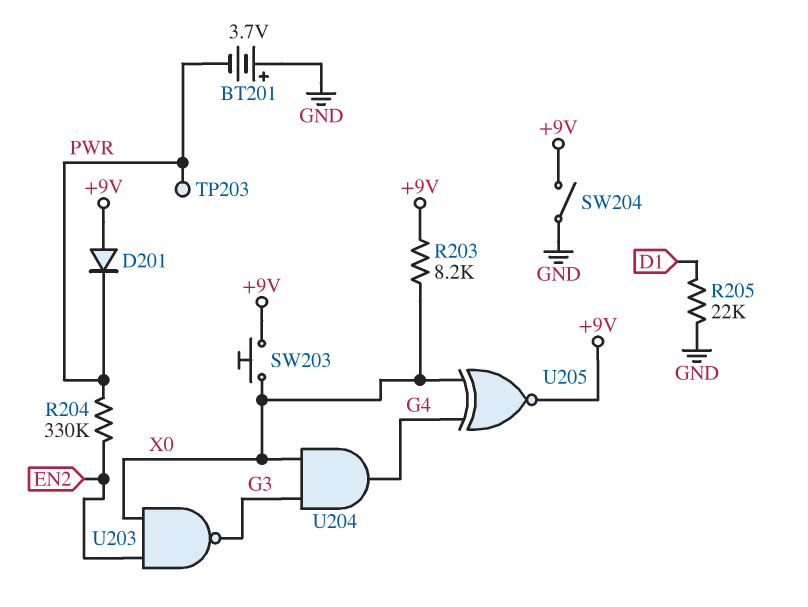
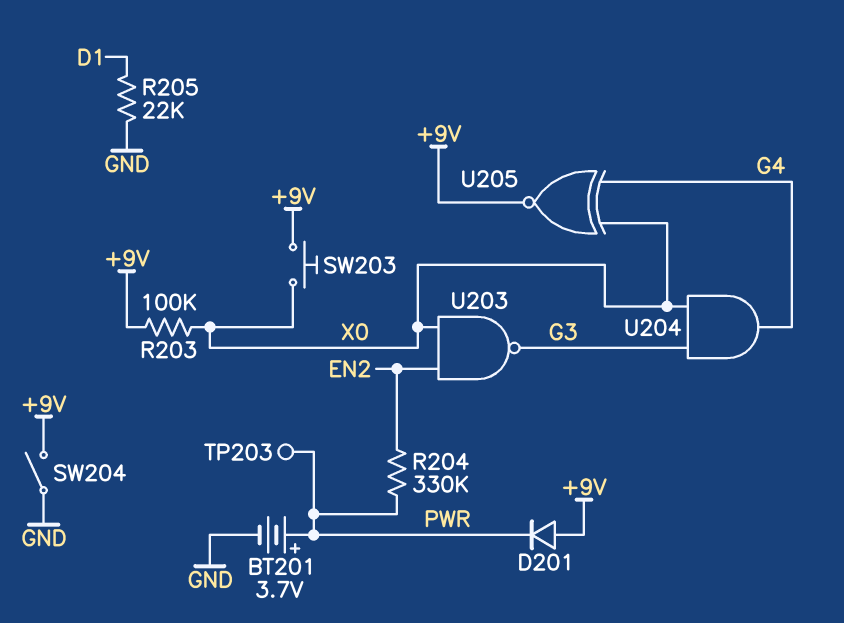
BT201: 3.7V (plus GND, minus PWR) -> 3.7V (plus PWR, minus GND)
R203: 8.2k (+9V, X0) -> 100k (+9V, X0)

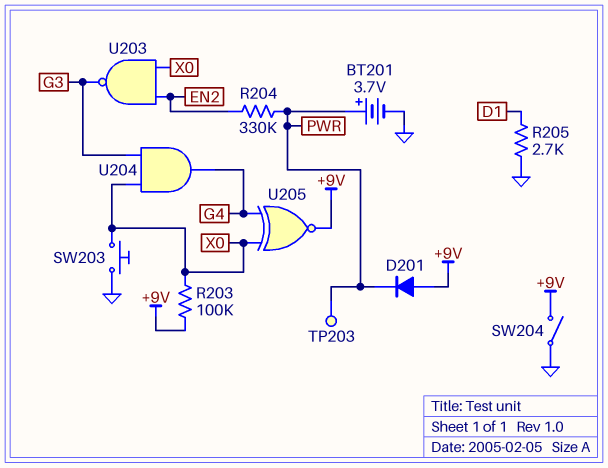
R205: 22k (D1, GND) -> 2.7k (D1, GND)
SW203: button (+9V, X0) -> button (GND, X0)

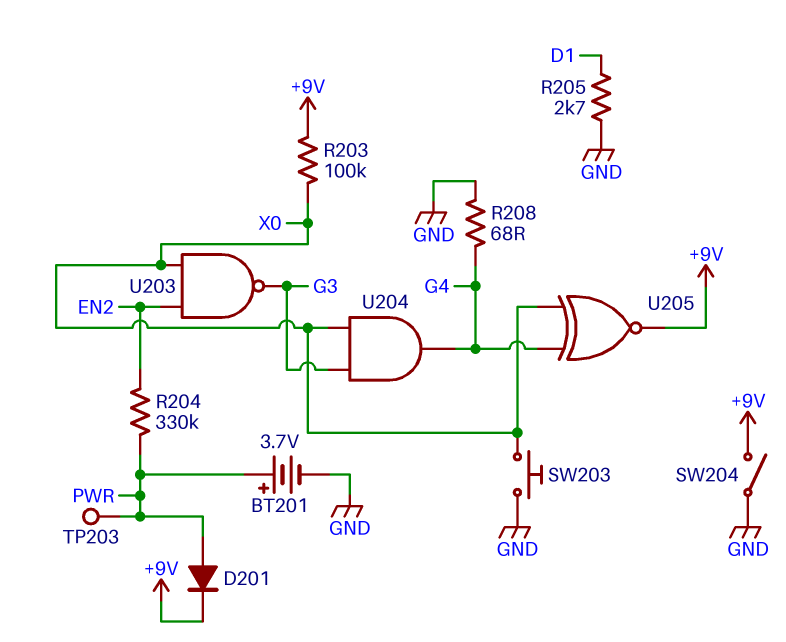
D201: diode (A +9V, K PWR) -> diode (A PWR, K +9V)
R208: none -> 68 (G4, GND)

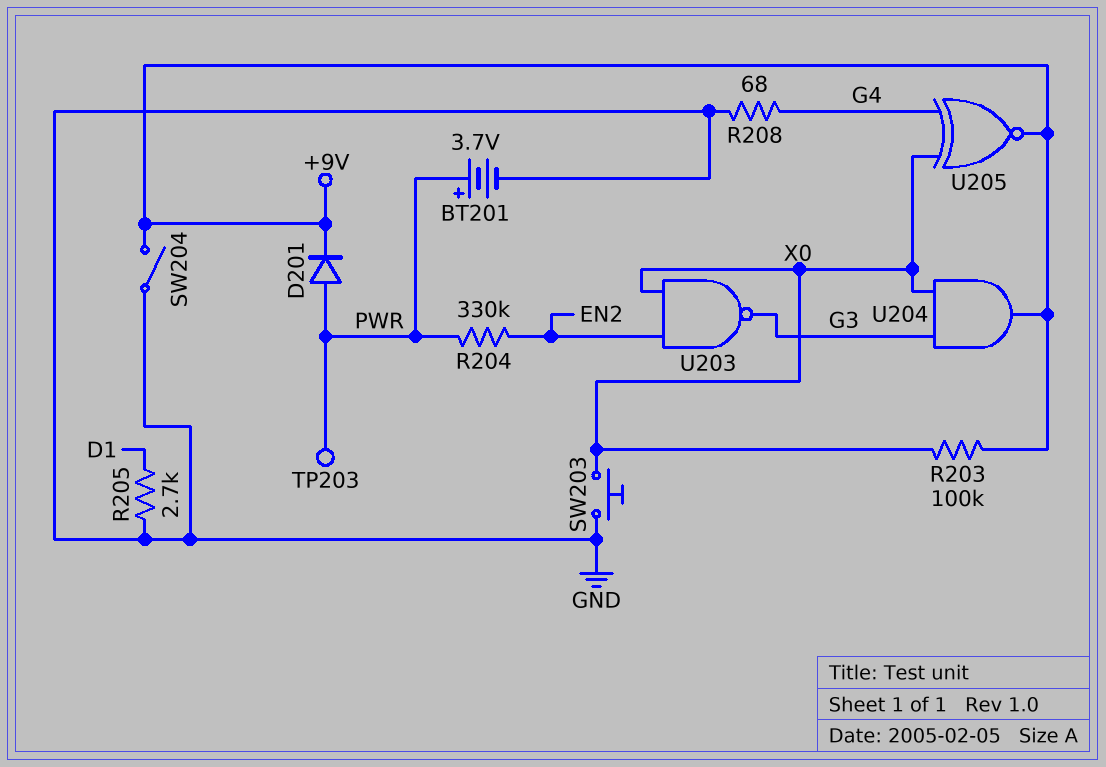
U204: AND (in G3, in X0, out G4) -> AND (in G3, in X0, out +9V)

